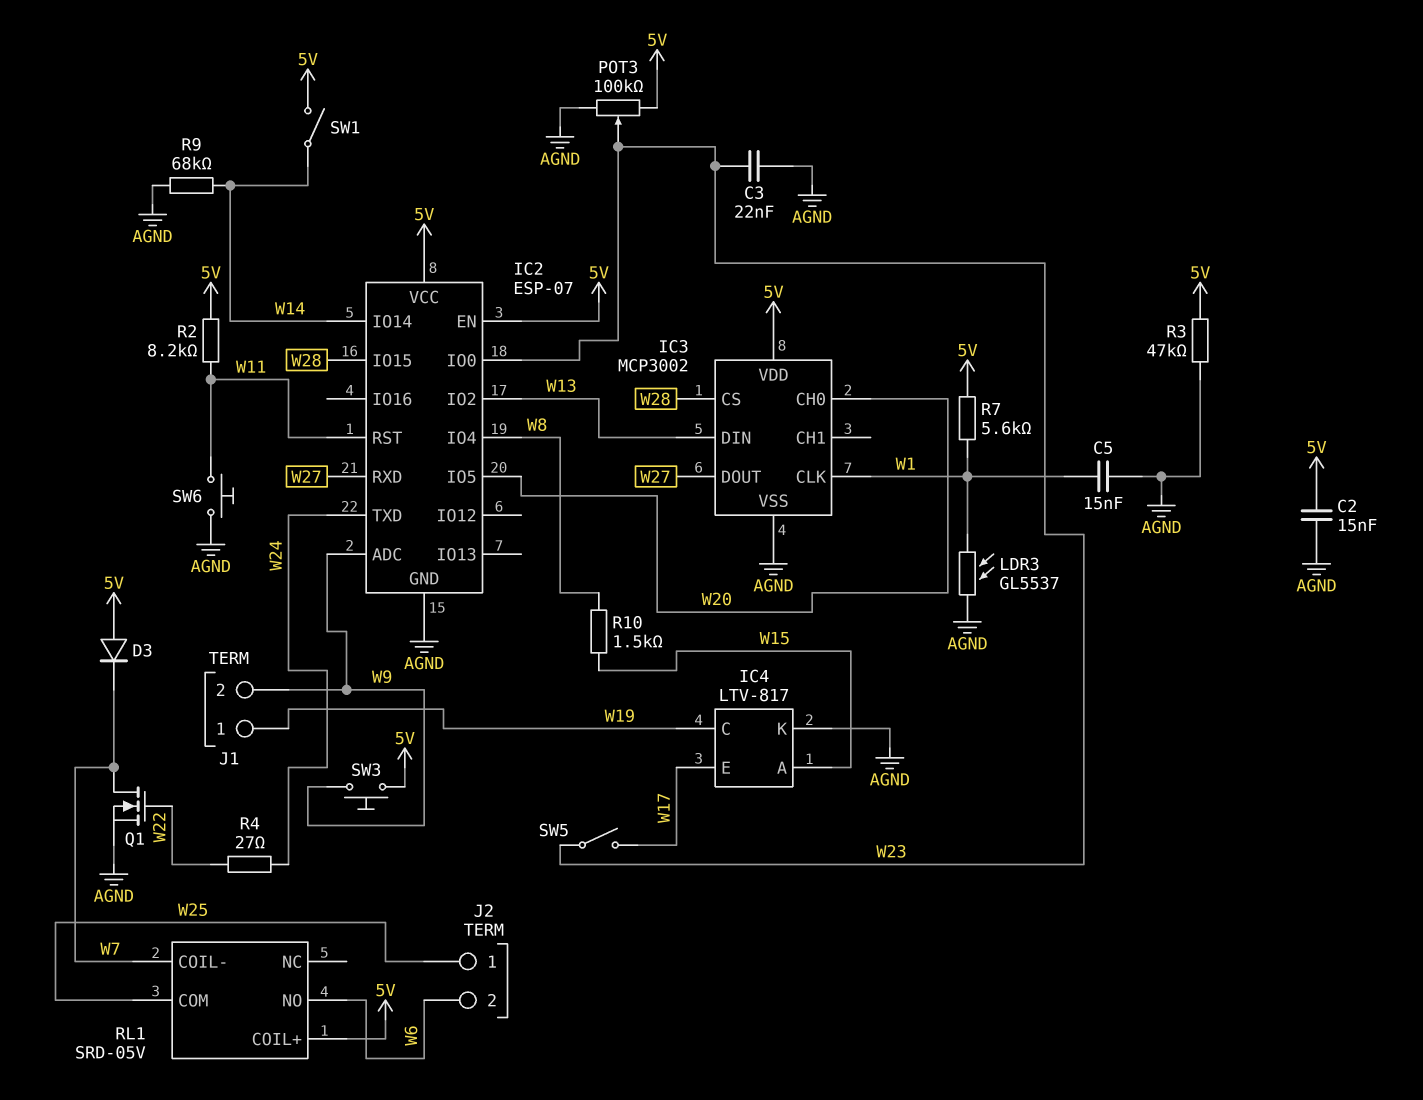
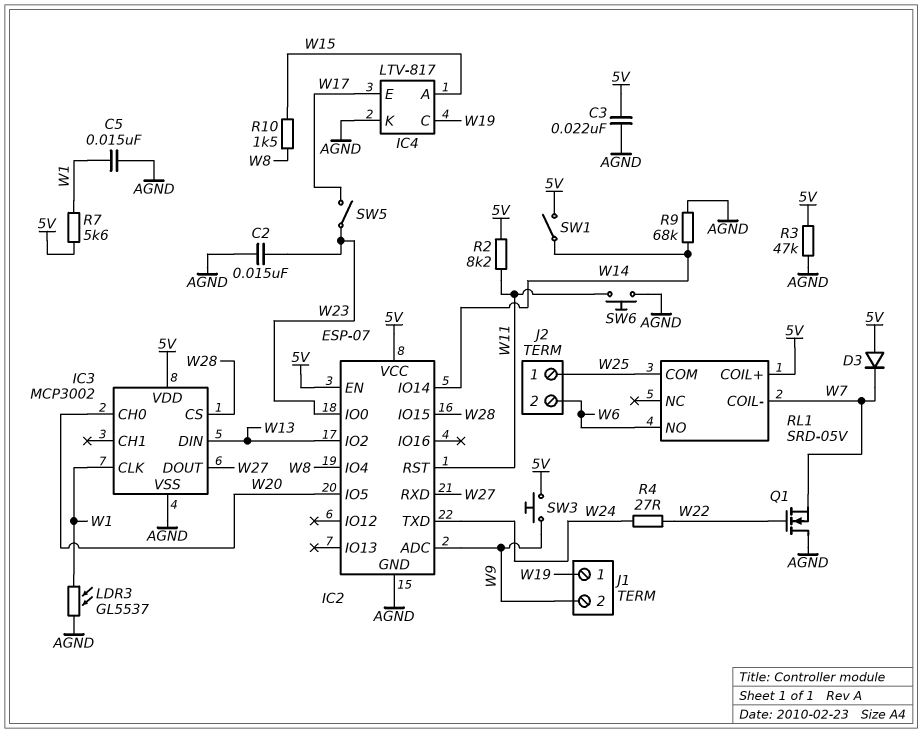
C2: 15nF (5V, AGND) -> 15nF (AGND, W23)
C3: 22nF (AGND, W23) -> 22nF (5V, AGND)
POT3: 100k (5V, AGND, wiper W23) -> none
Q1: NMOS (G W22, D W7, S AGND) -> NMOS (G W22, D AGND, S W7)

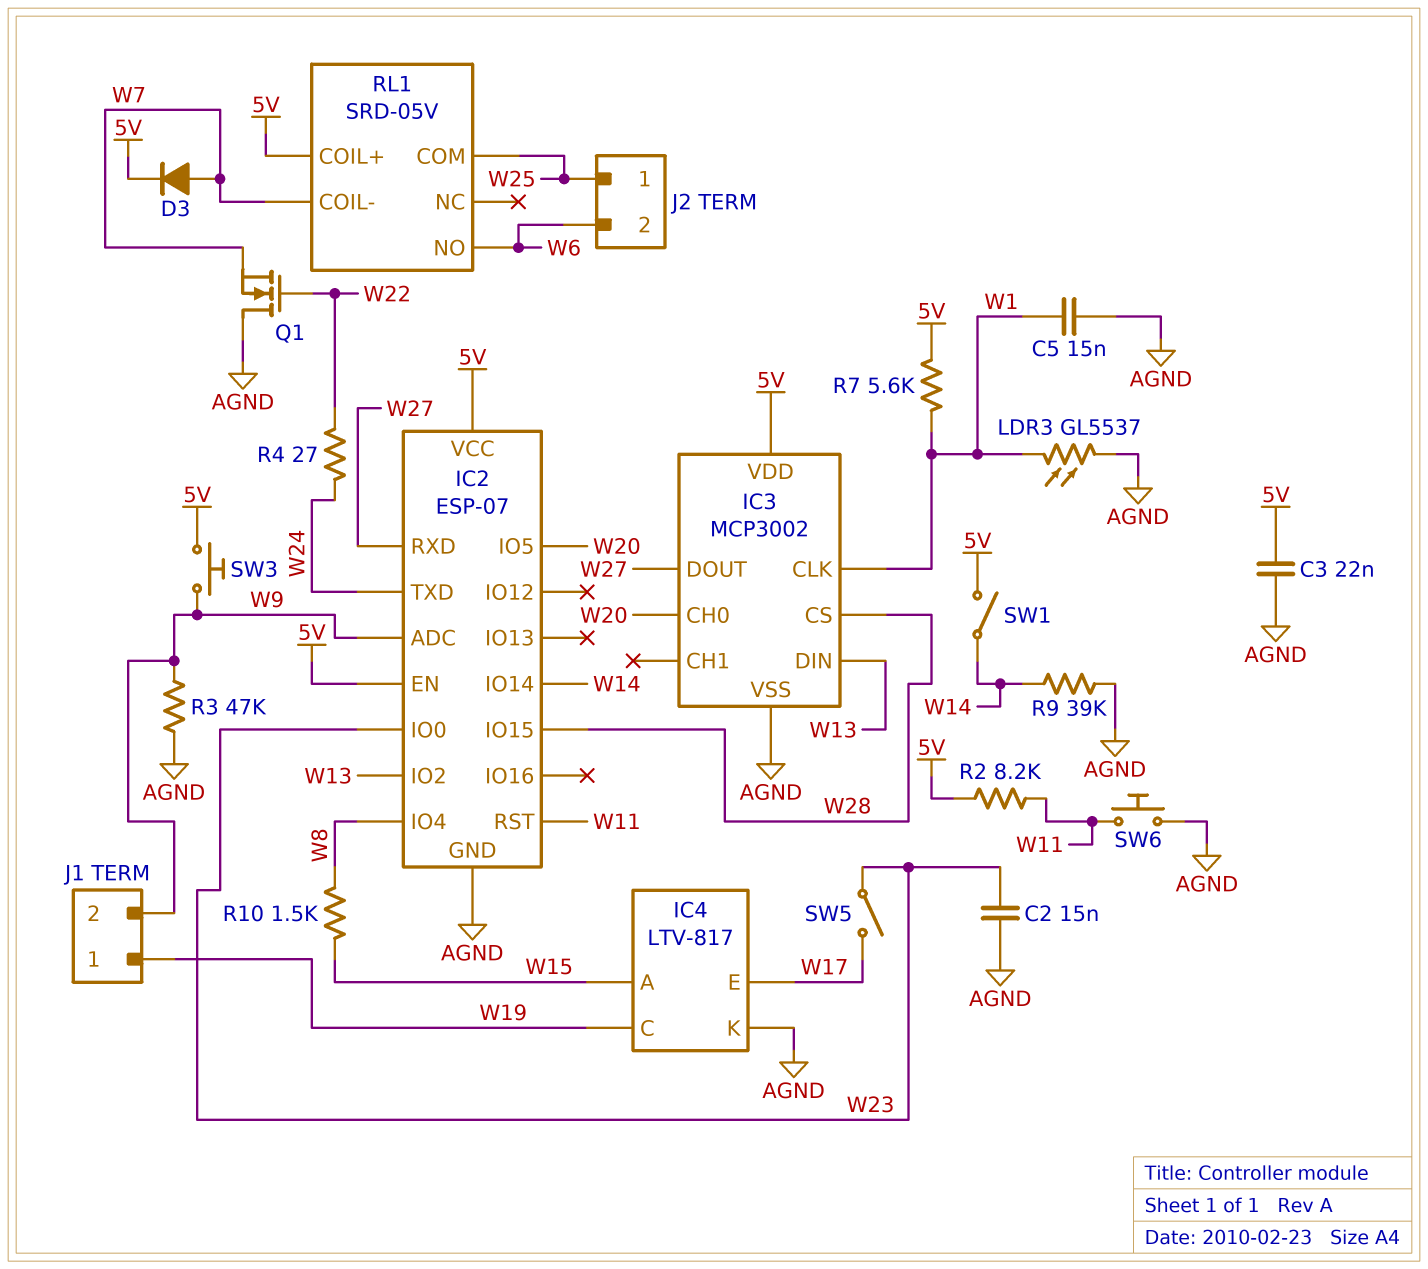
D3: diode (A 5V, K W7) -> diode (A W7, K 5V)
R3: 47k (5V, AGND) -> 47k (AGND, W9)
R9: 68k (AGND, W14) -> 39k (AGND, W14)

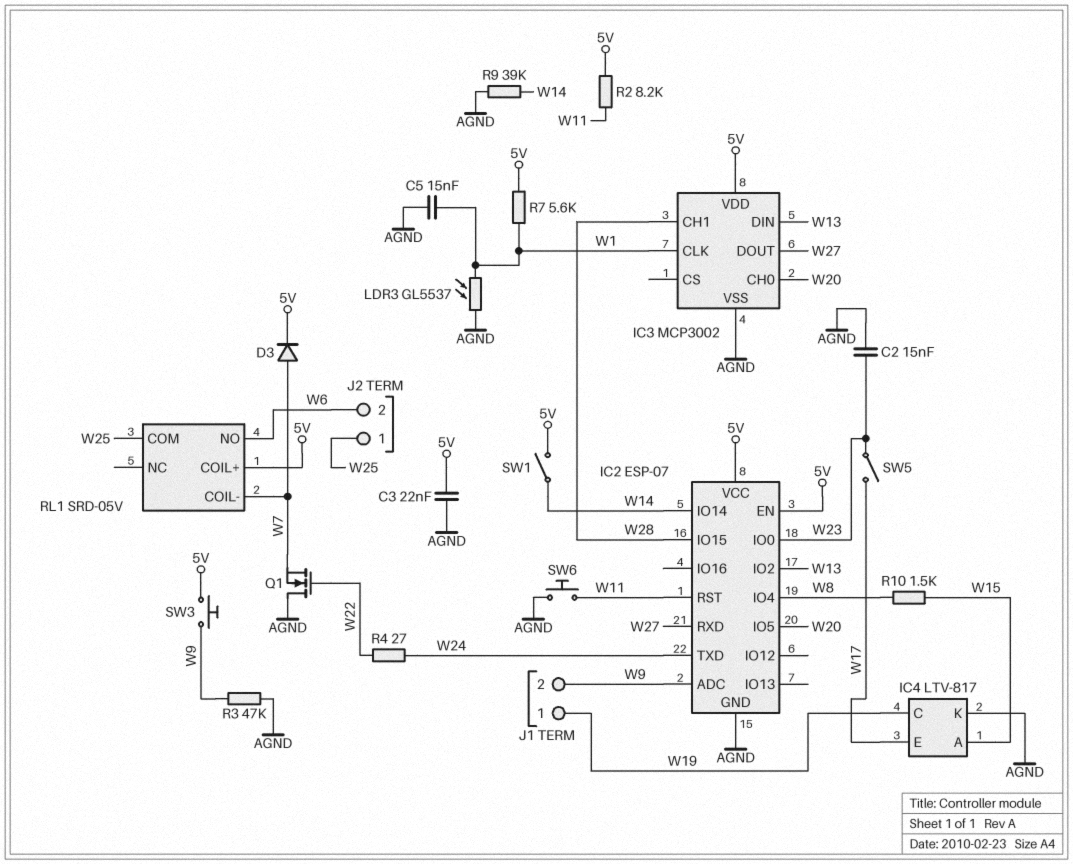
IC3 pin CH1: none -> W28
IC3 pin CS: W28 -> none

